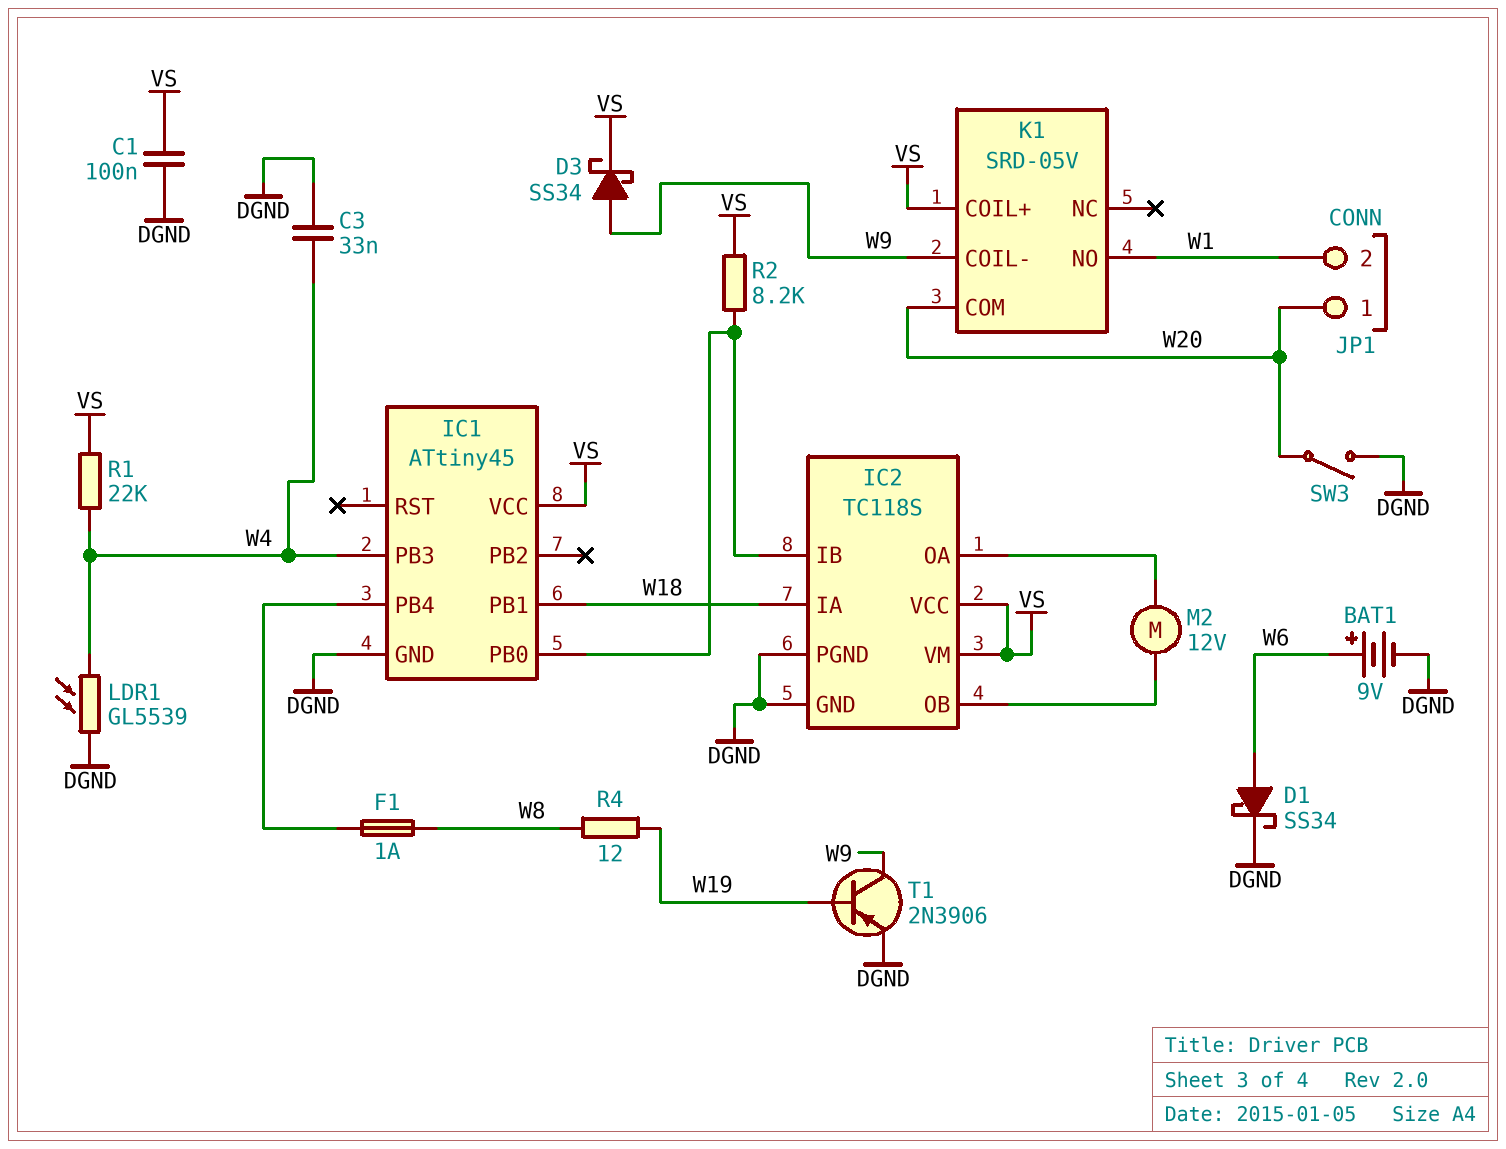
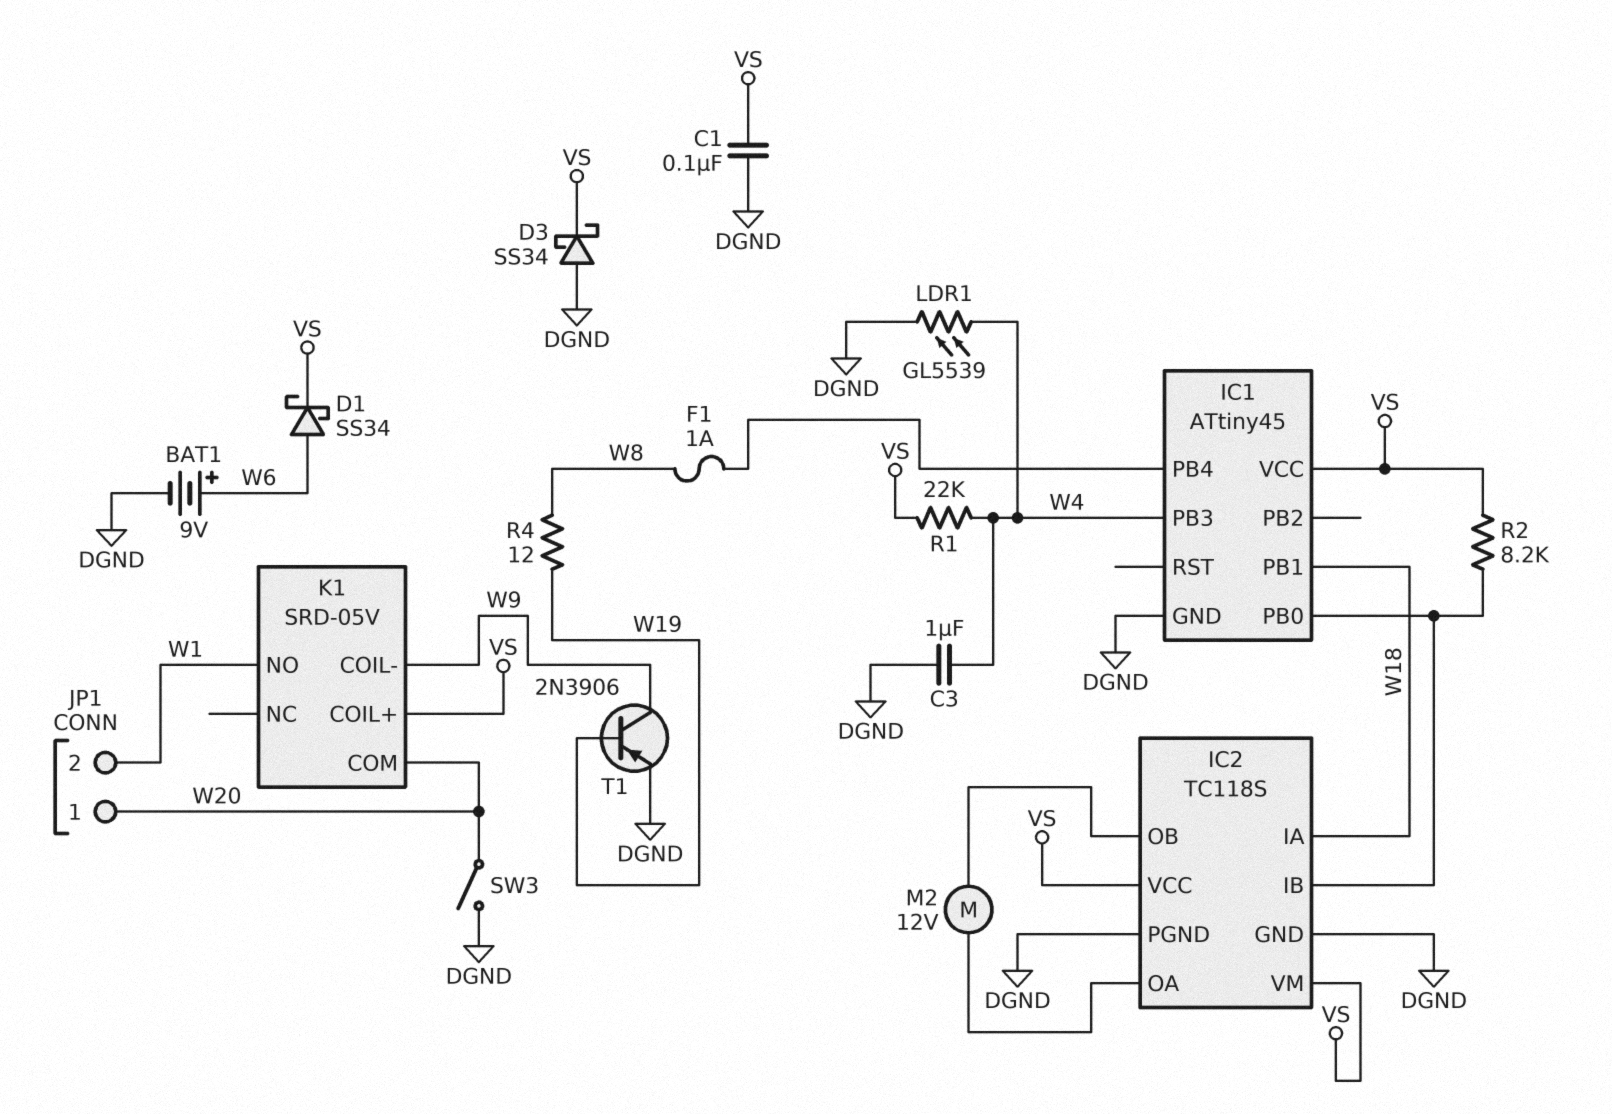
C3: 33nF (DGND, W4) -> 1uF (DGND, W4)
D1: schottky SS34 (A W6, K DGND) -> schottky SS34 (A W6, K VS)
D3: schottky SS34 (A W9, K VS) -> schottky SS34 (A DGND, K VS)

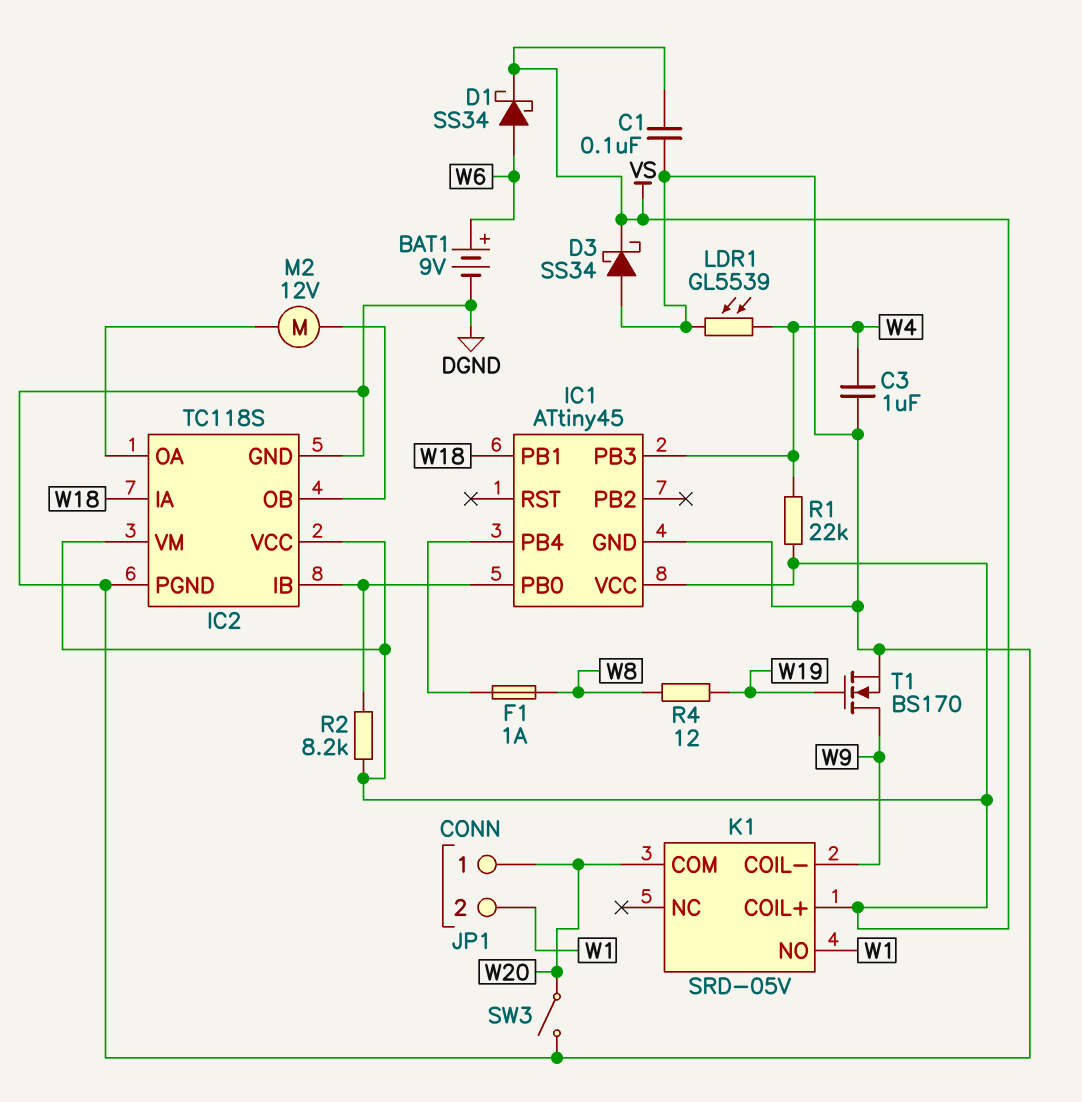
T1: PNP 2N3906 (B W19, C W9, E DGND) -> NMOS BS170 (G W19, D W9, S DGND)

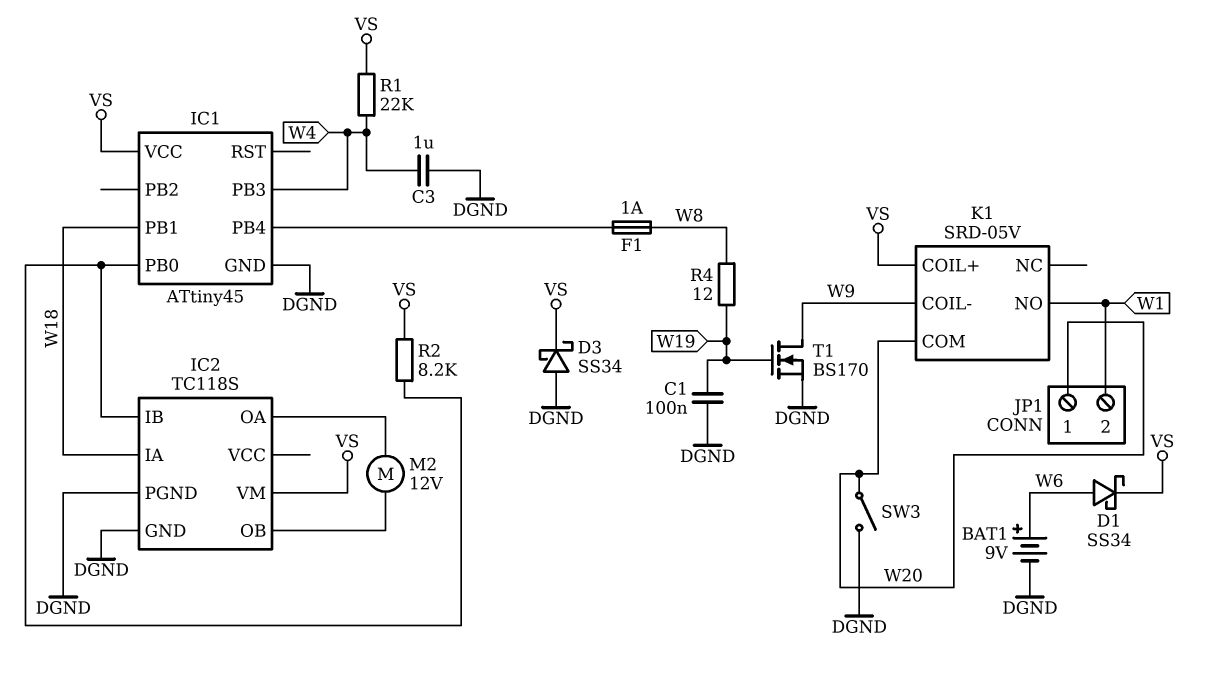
C1: 100nF (DGND, VS) -> 100nF (DGND, W19)
IC2 pin VCC: VS -> none
LDR1: GL5539 (DGND, W4) -> none

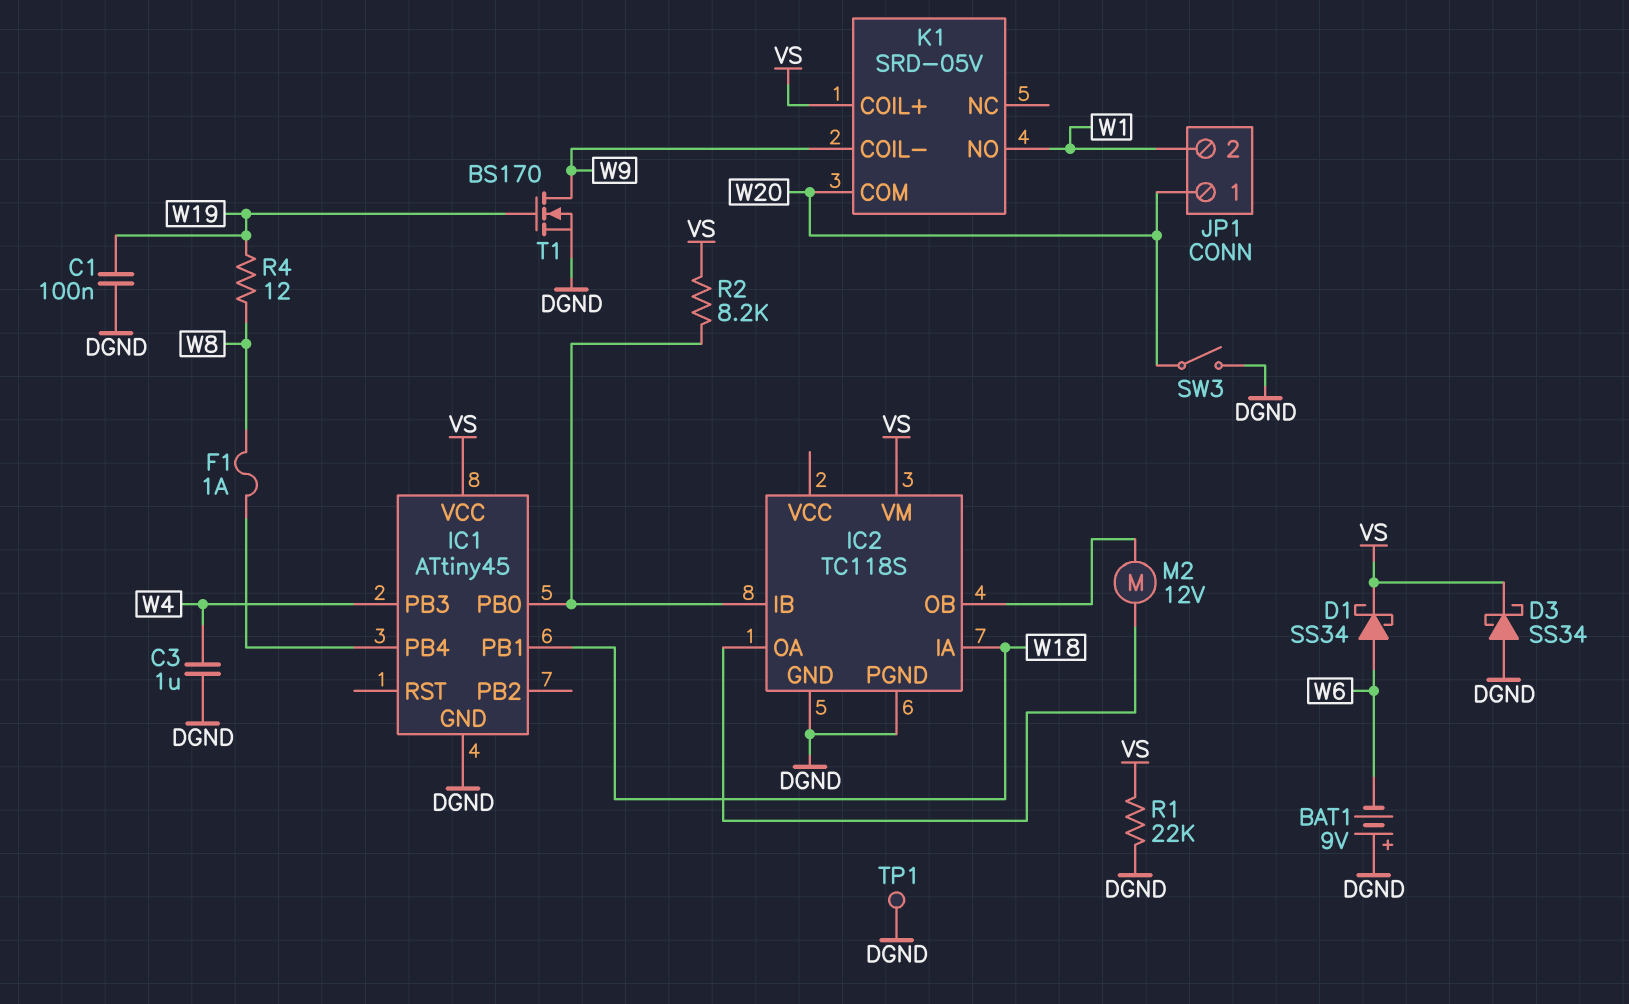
BAT1: 9V (plus W6, minus DGND) -> 9V (plus DGND, minus W6)
R1: 22k (VS, W4) -> 22k (DGND, VS)
TP1: none -> test point (DGND)

